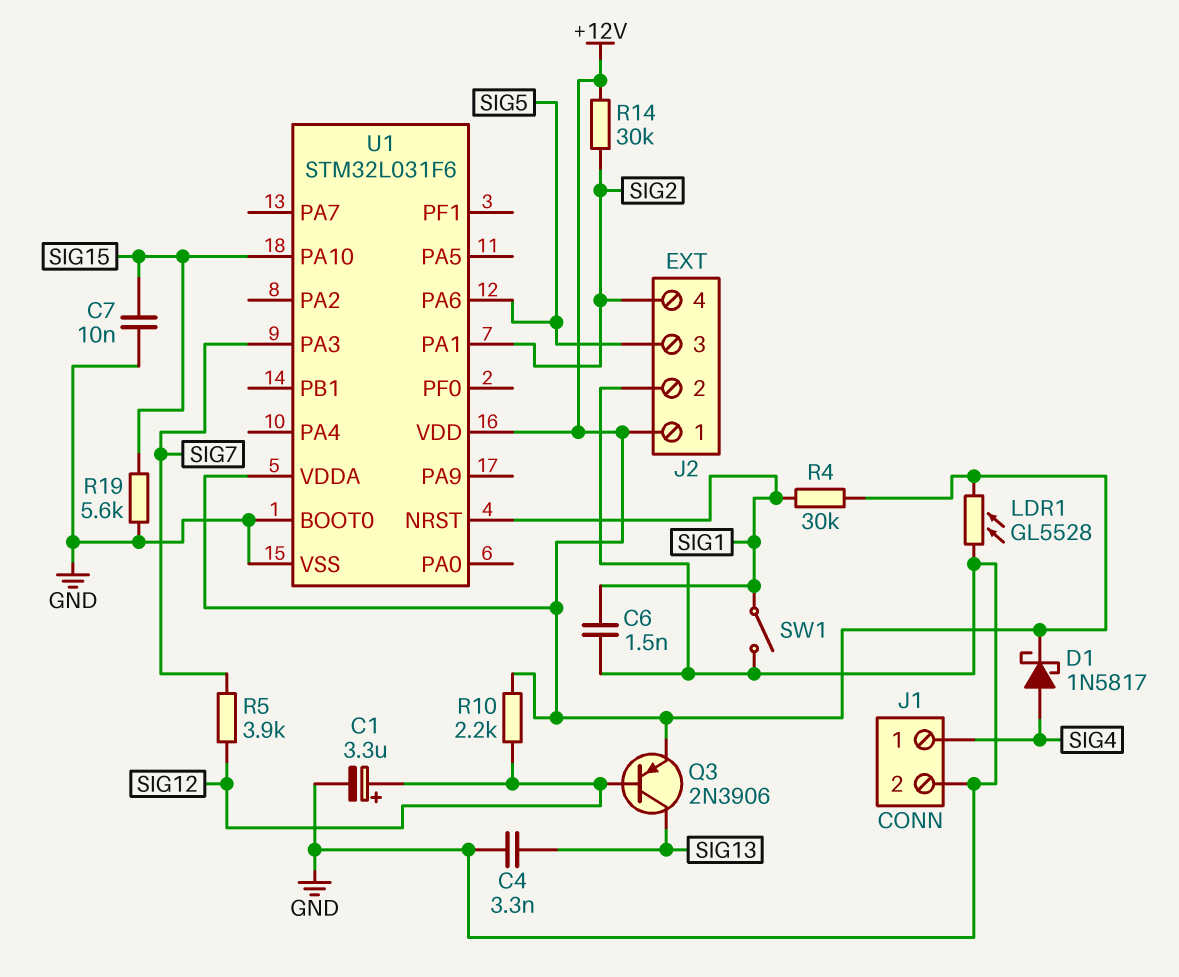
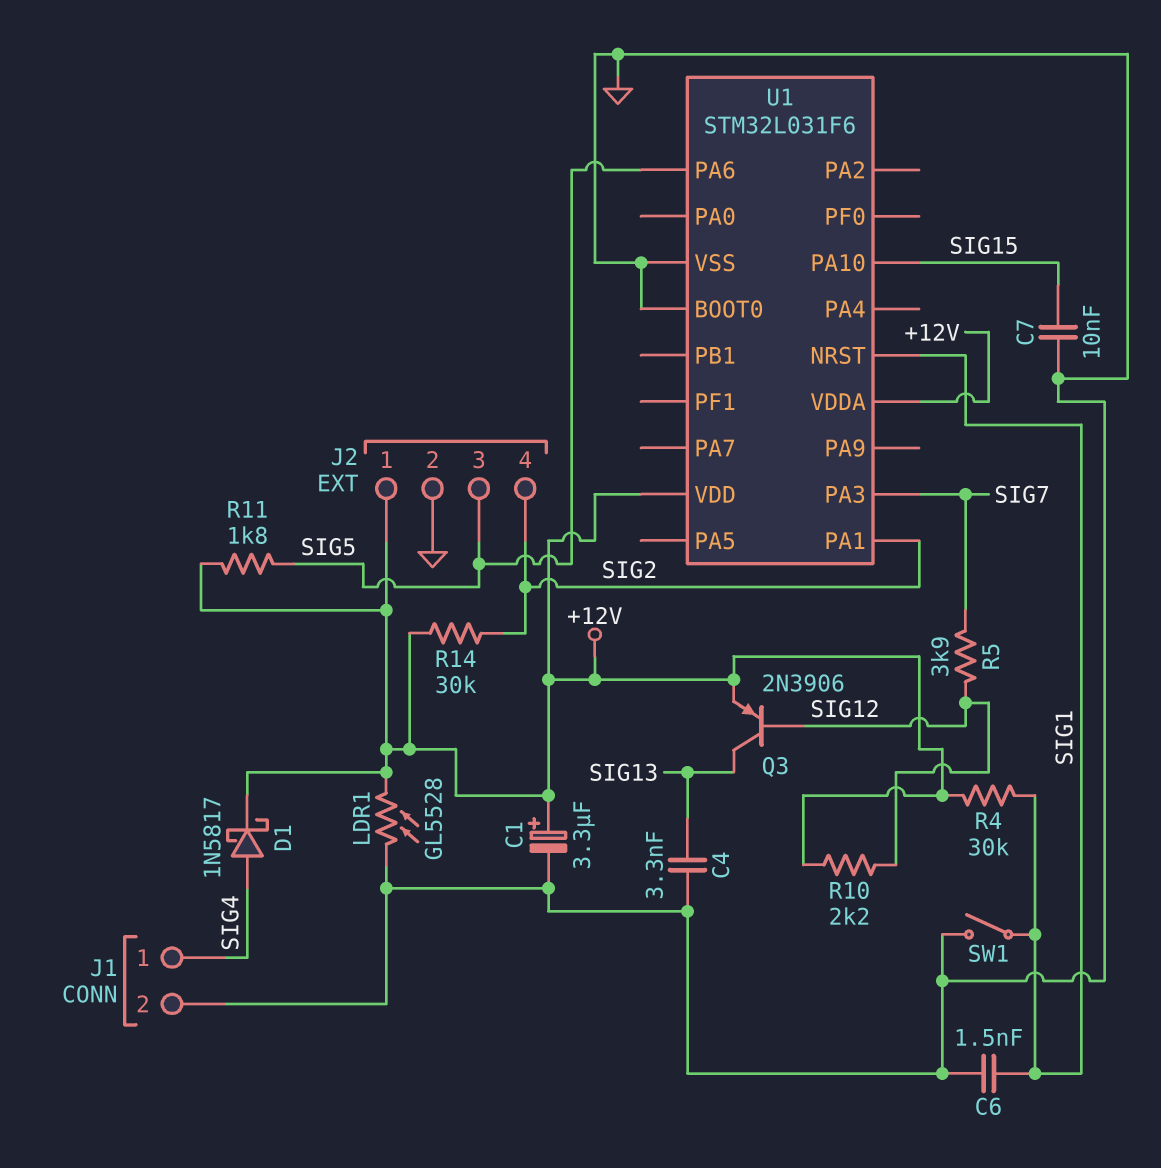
C1: 3.3uF (plus SIG12, minus GND) -> 3.3uF (plus +12V, minus GND)
R11: none -> 1.8k (+12V, SIG5)
R19: 5.6k (GND, SIG15) -> none

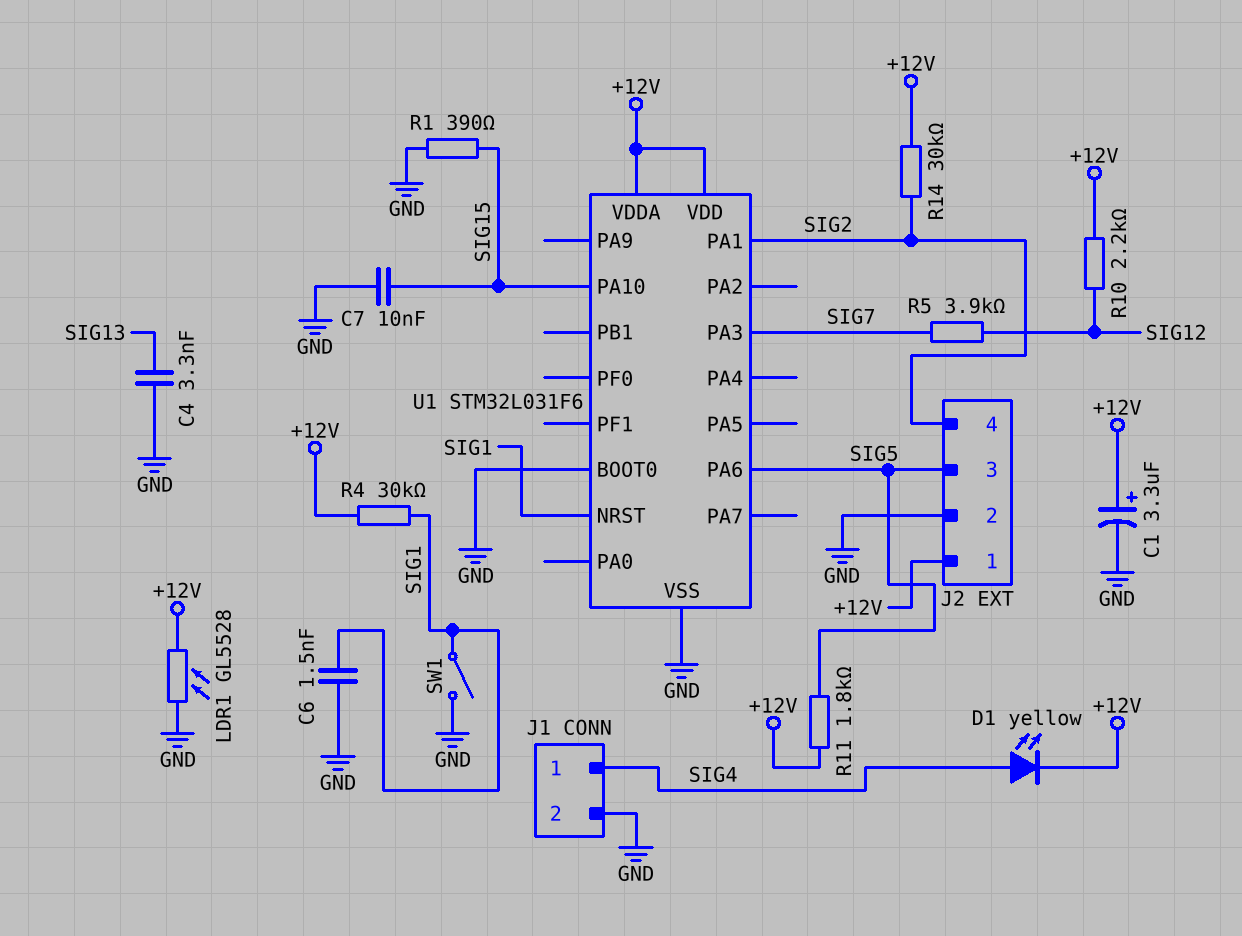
D1: schottky 1N5817 (A SIG4, K +12V) -> LED yellow (A SIG4, K +12V)
Q3: PNP 2N3906 (B SIG12, C SIG13, E +12V) -> none
R1: none -> 390 (GND, SIG15)

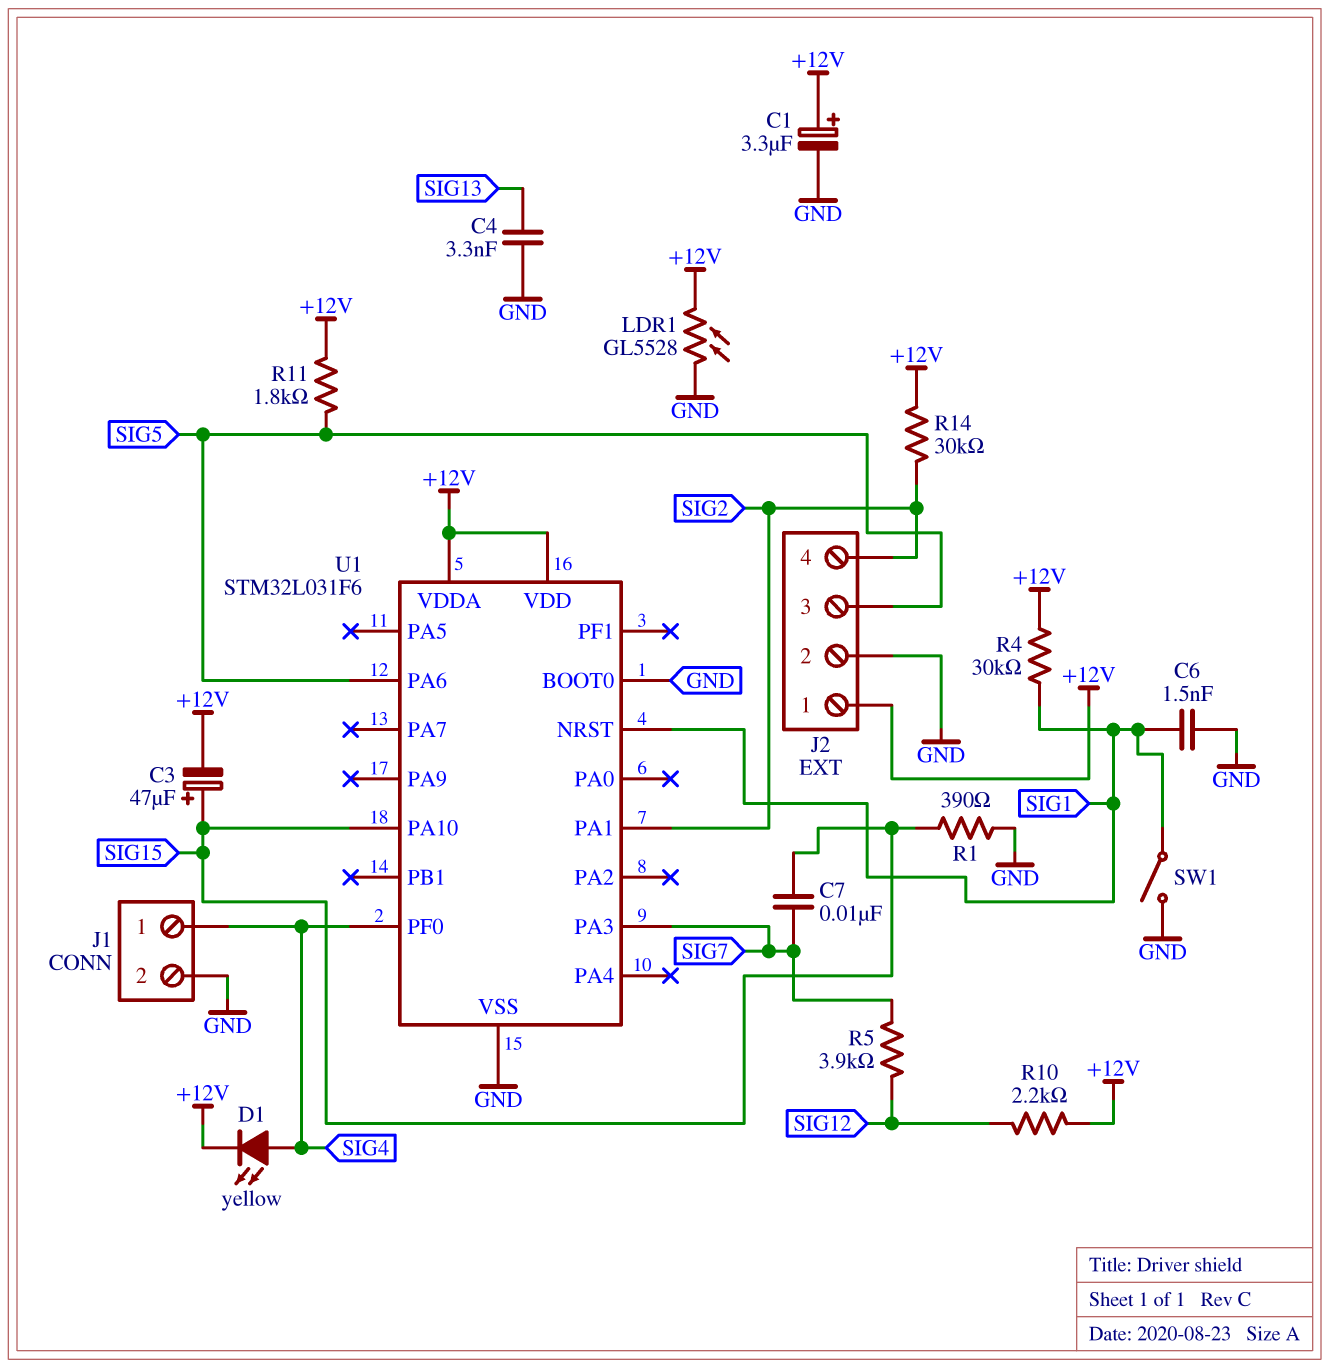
C3: none -> 47uF (plus SIG15, minus +12V)
C7: 10nF (GND, SIG15) -> 10nF (SIG7, SIG15)
U1 pin PF0: none -> SIG4

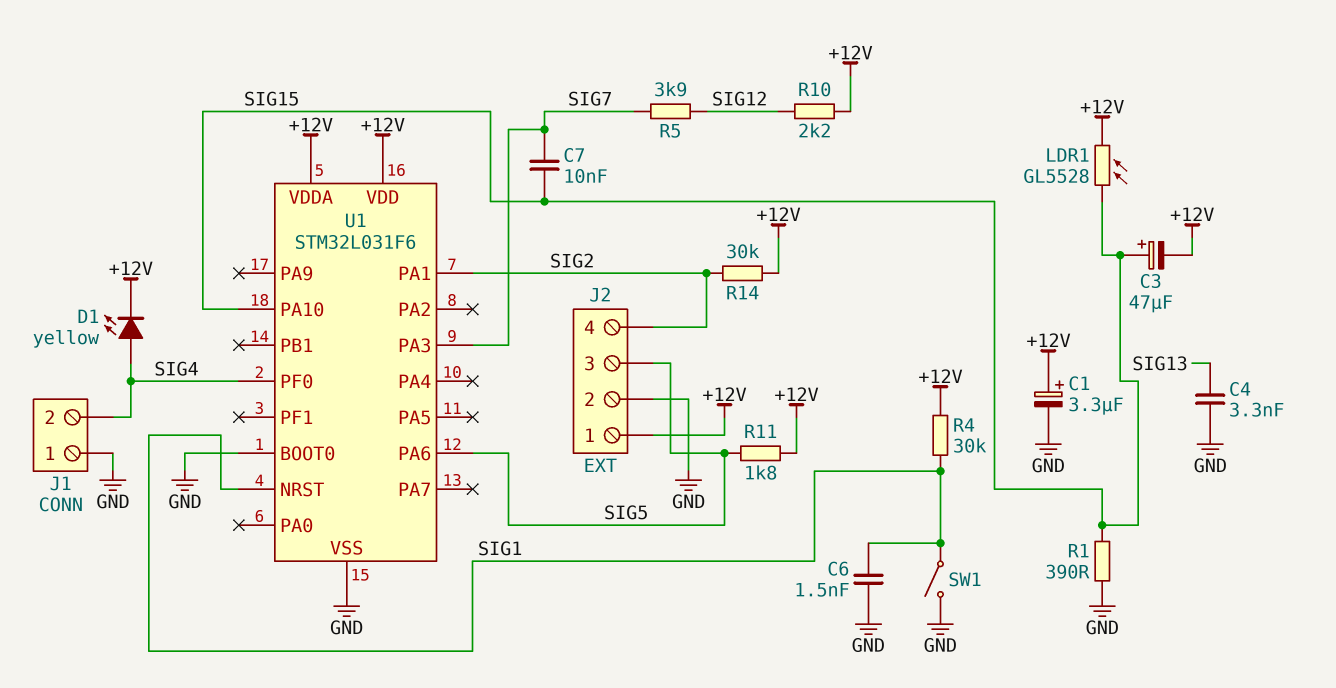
J1 pin 1: SIG4 -> GND
J1 pin 2: GND -> SIG4
LDR1: GL5528 (+12V, GND) -> GL5528 (+12V, SIG15)

